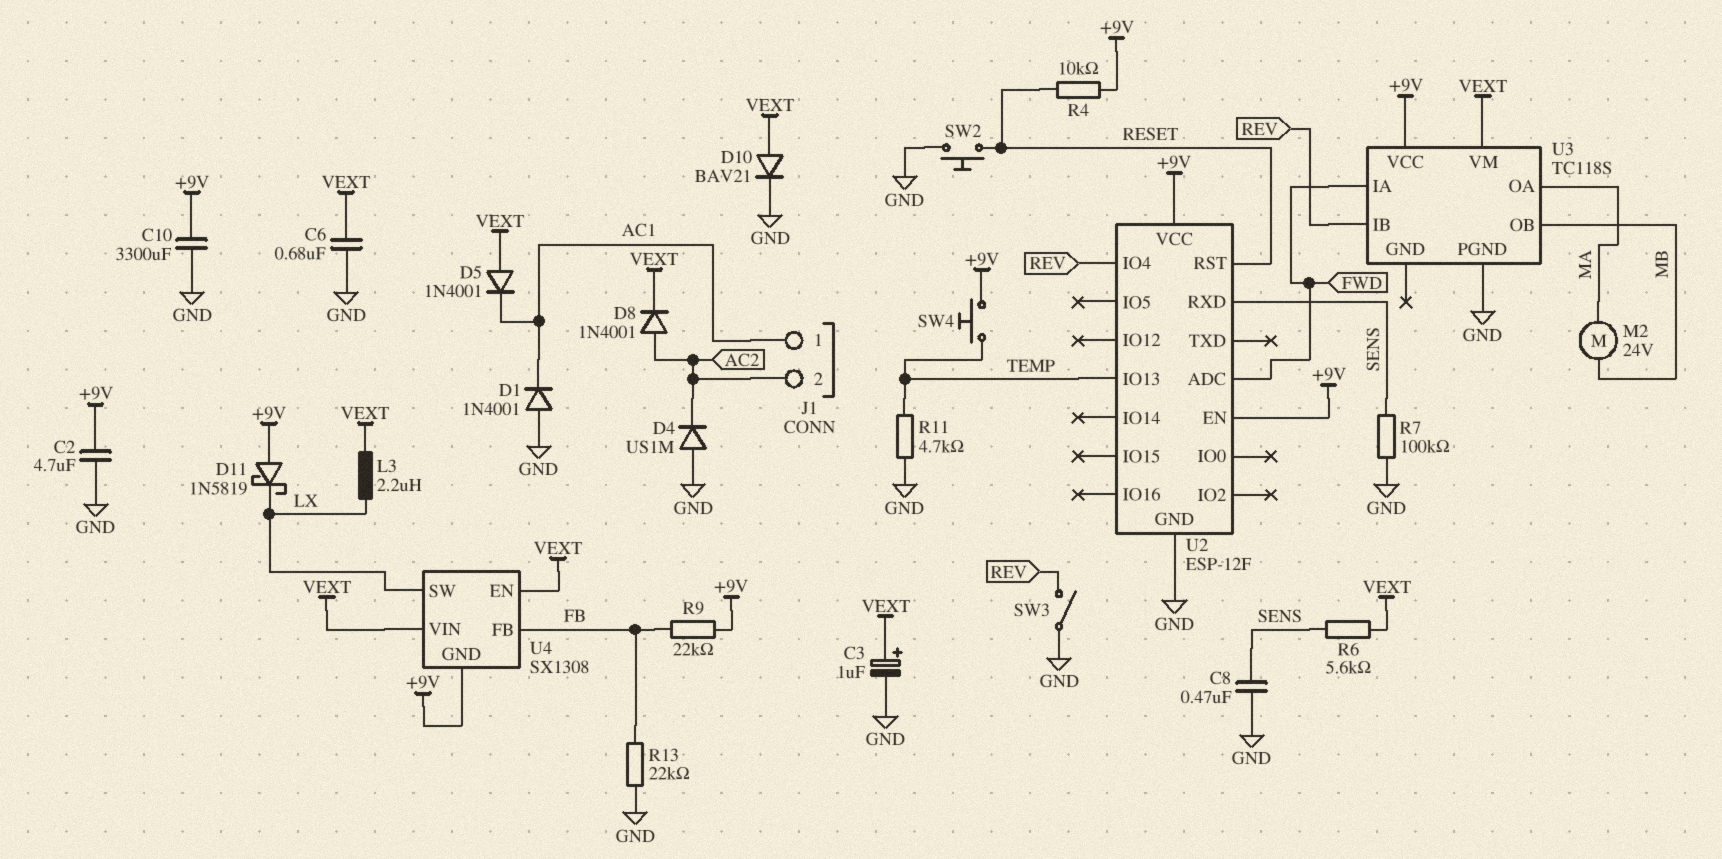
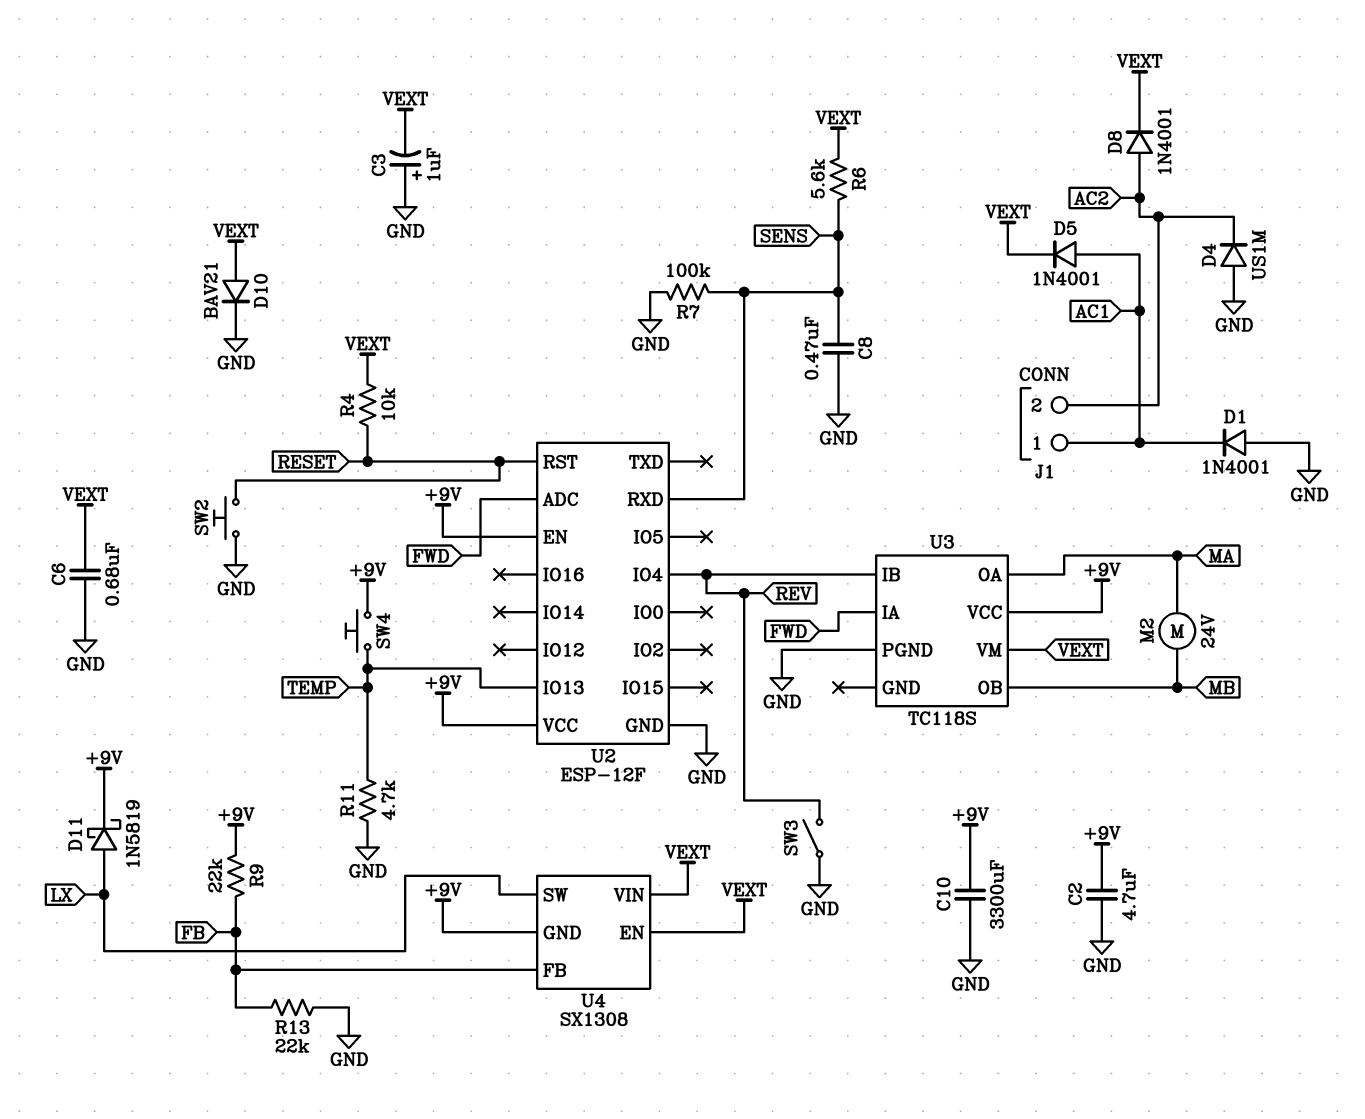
C3: 1uF (plus VEXT, minus GND) -> 1uF (plus GND, minus VEXT)
D5: diode 1N4001 (A VEXT, K AC1) -> diode 1N4001 (A AC1, K VEXT)
D11: schottky 1N5819 (A +9V, K LX) -> schottky 1N5819 (A LX, K +9V)
L3: 2.2uH (LX, VEXT) -> none
R4: 10k (+9V, RESET) -> 10k (RESET, VEXT)

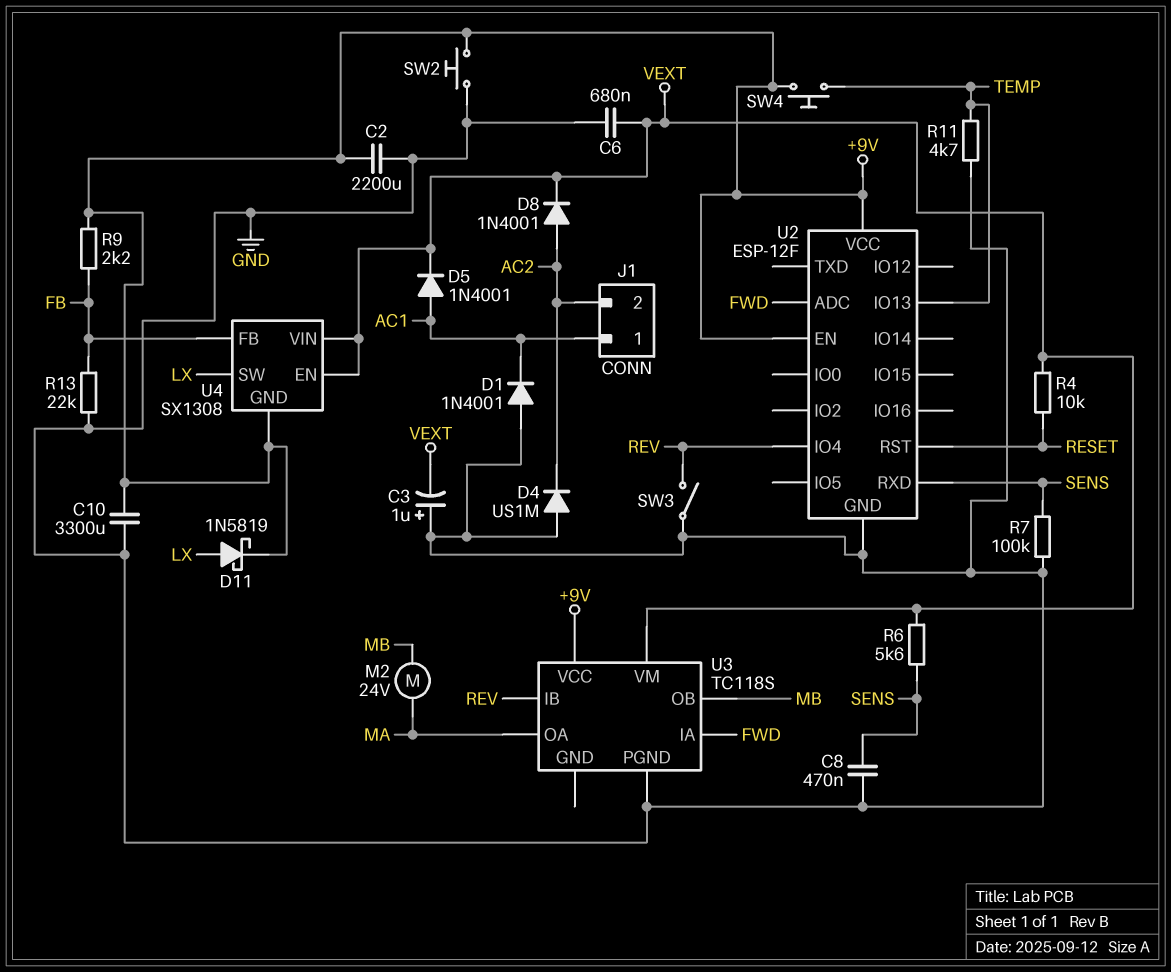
C2: 4.7uF (+9V, GND) -> 2200uF (+9V, GND)
D10: diode BAV21 (A VEXT, K GND) -> none
R9: 22k (+9V, FB) -> 2.2k (+9V, FB)
SW2: button (GND, RESET) -> button (+9V, GND)

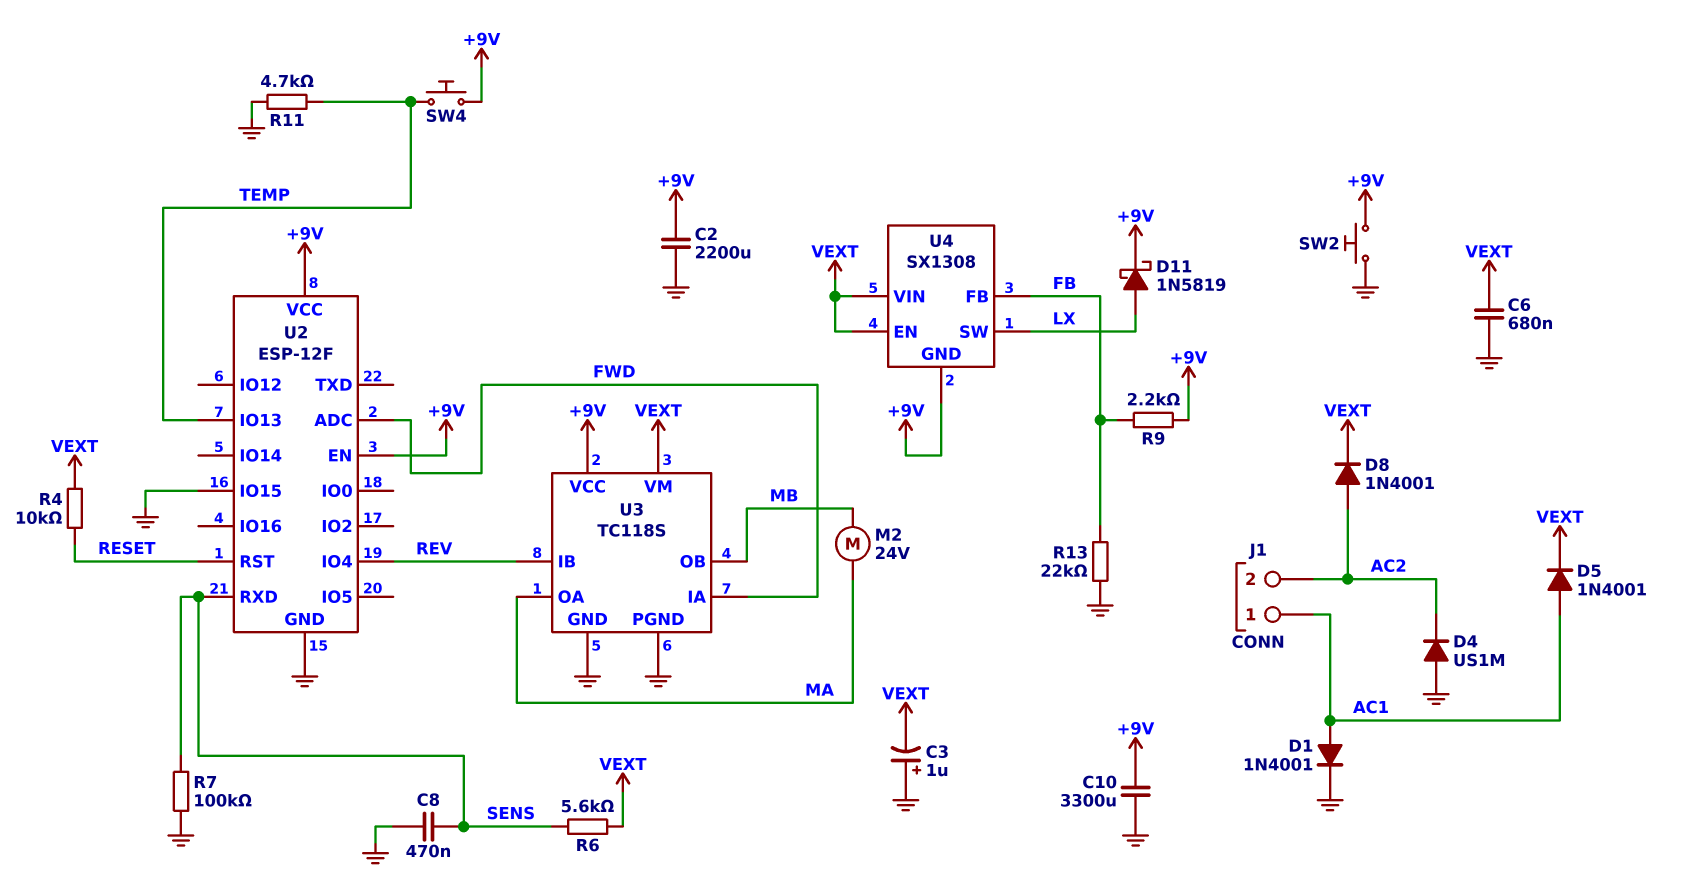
D1: diode 1N4001 (A GND, K AC1) -> diode 1N4001 (A AC1, K GND)
SW3: switch (GND, REV) -> none
U2 pin IO15: none -> GND
U3 pin GND: none -> GND

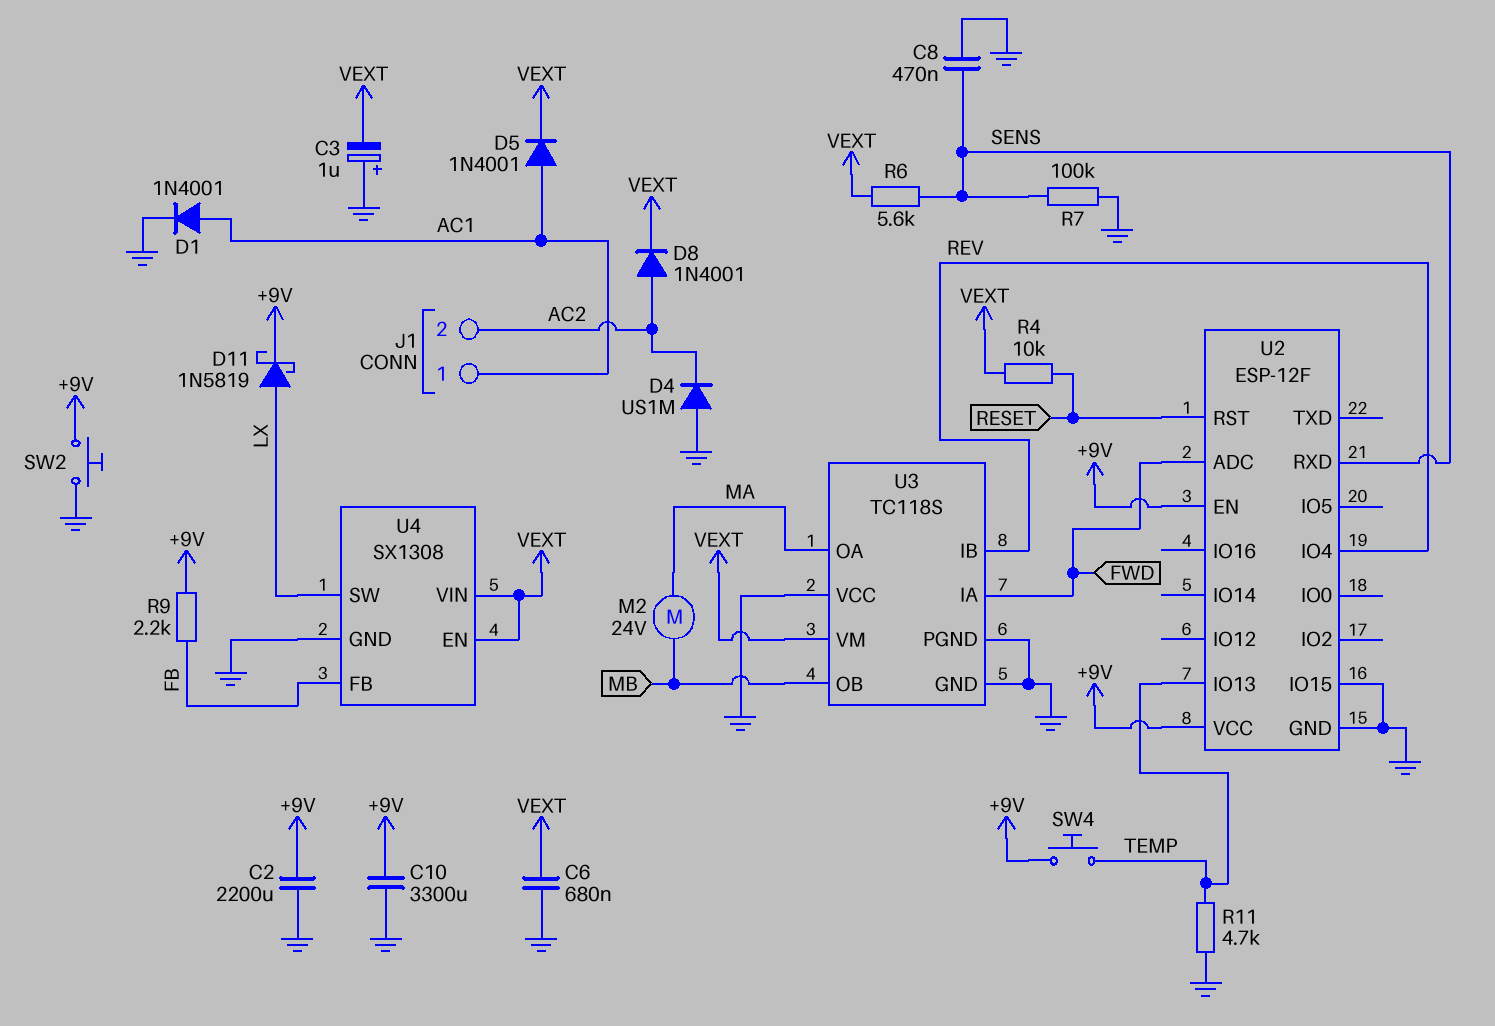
R13: 22k (FB, GND) -> none
U3 pin VCC: +9V -> GND
U4 pin GND: +9V -> GND

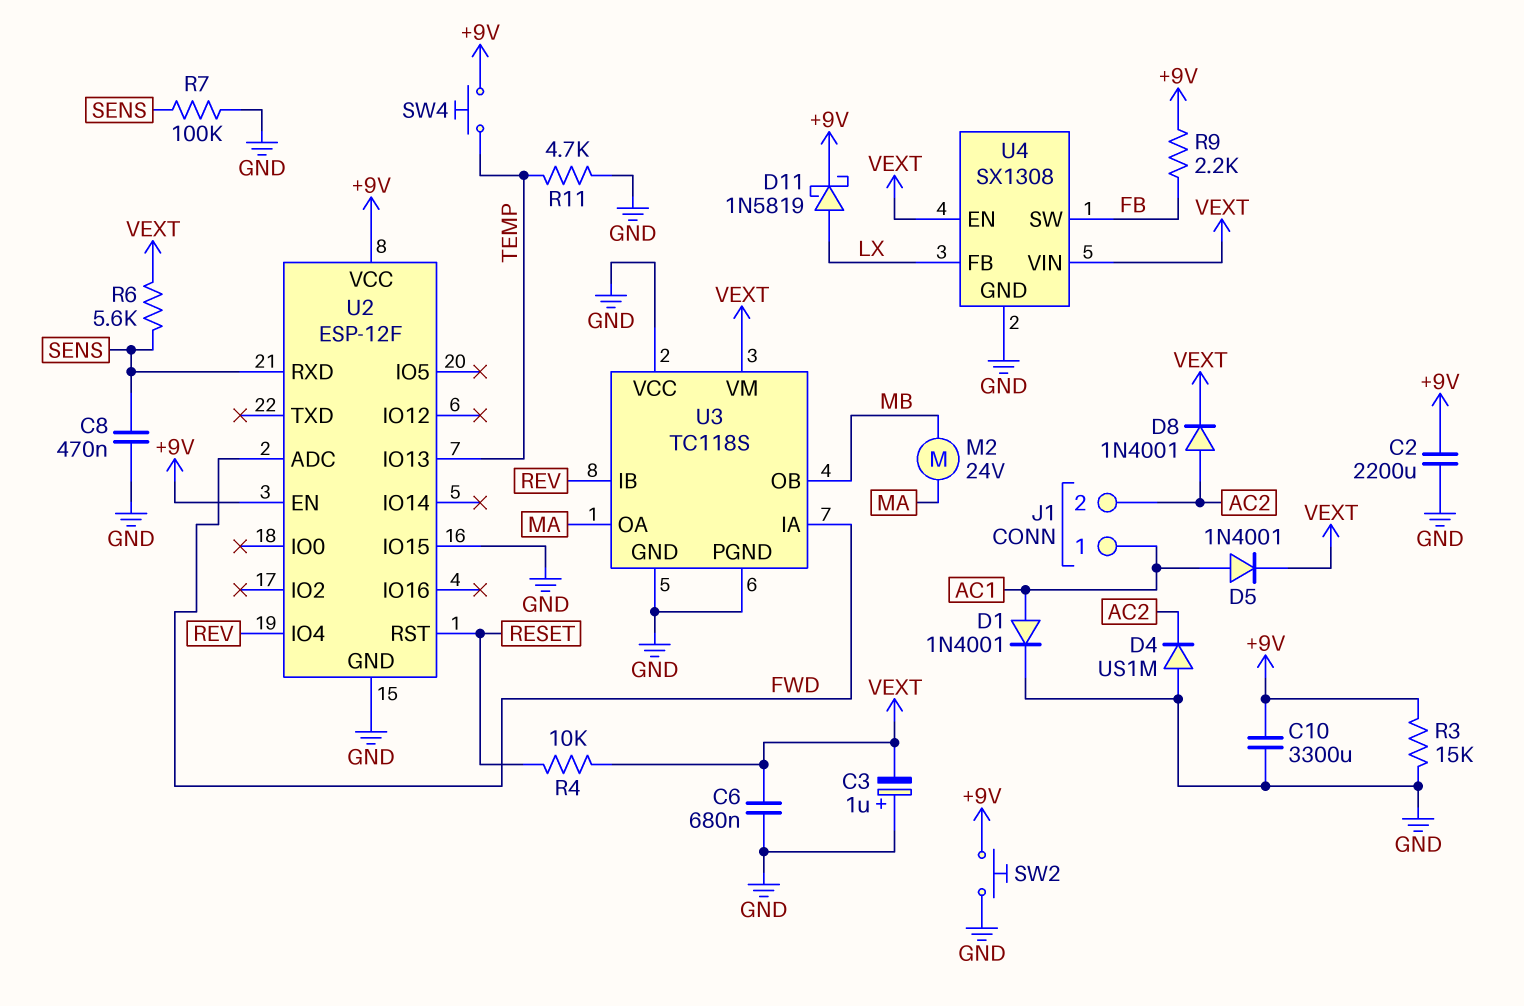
R3: none -> 15k (+9V, GND)
U4 pin FB: FB -> LX
U4 pin SW: LX -> FB

